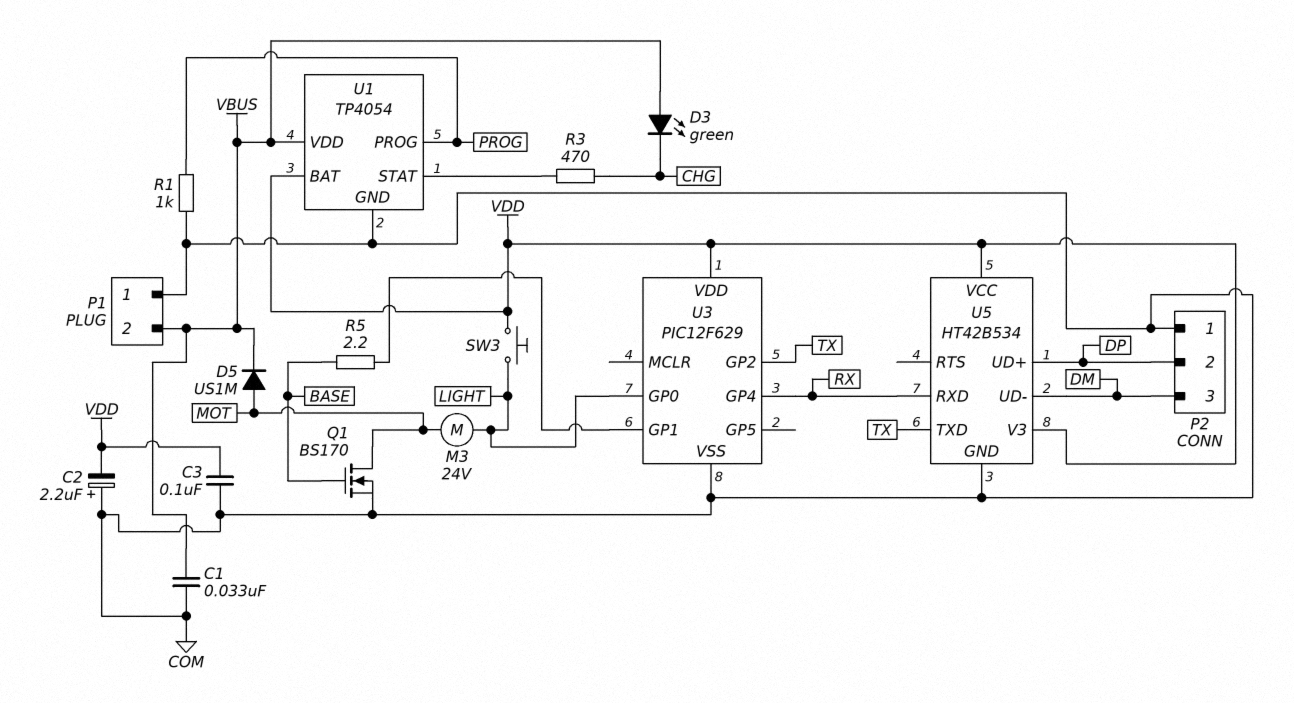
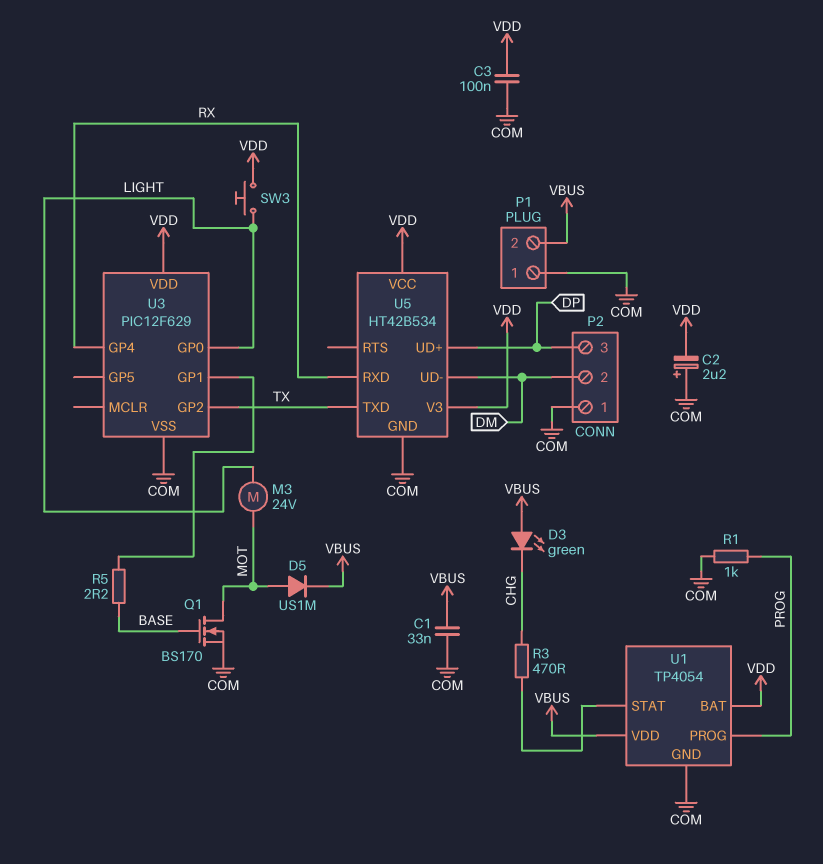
P2 pin 2: DP -> DM
P2 pin 3: DM -> DP

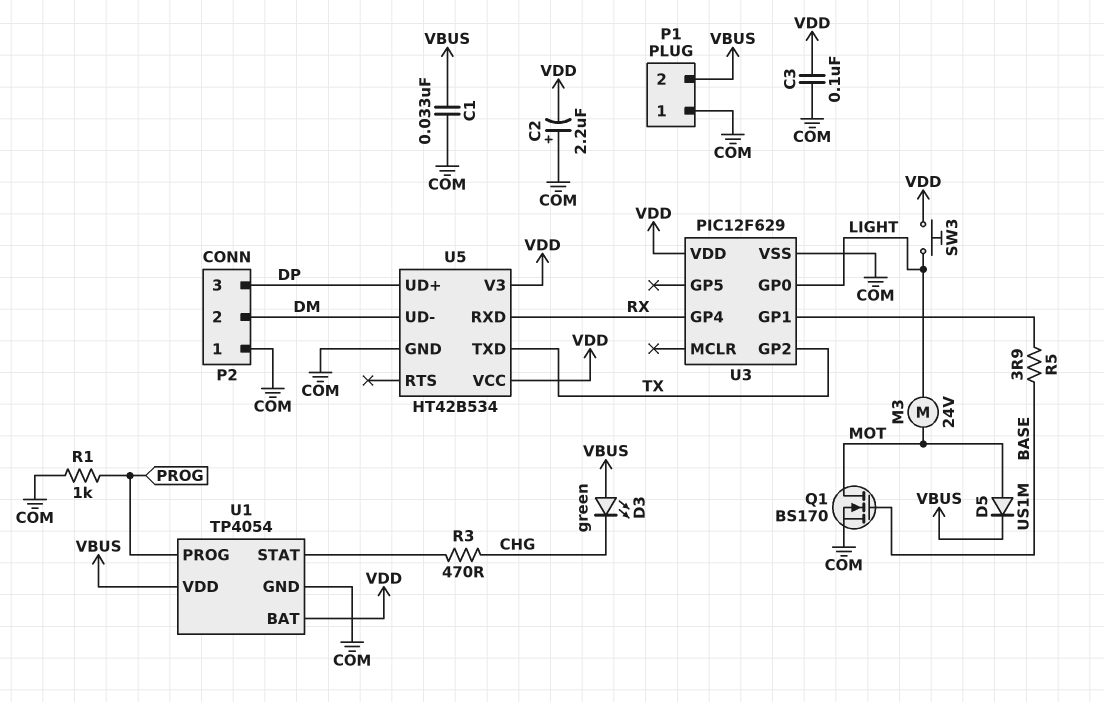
R5: 2.2 (BASE, U3/GP1) -> 3.9 (BASE, U3/GP1)

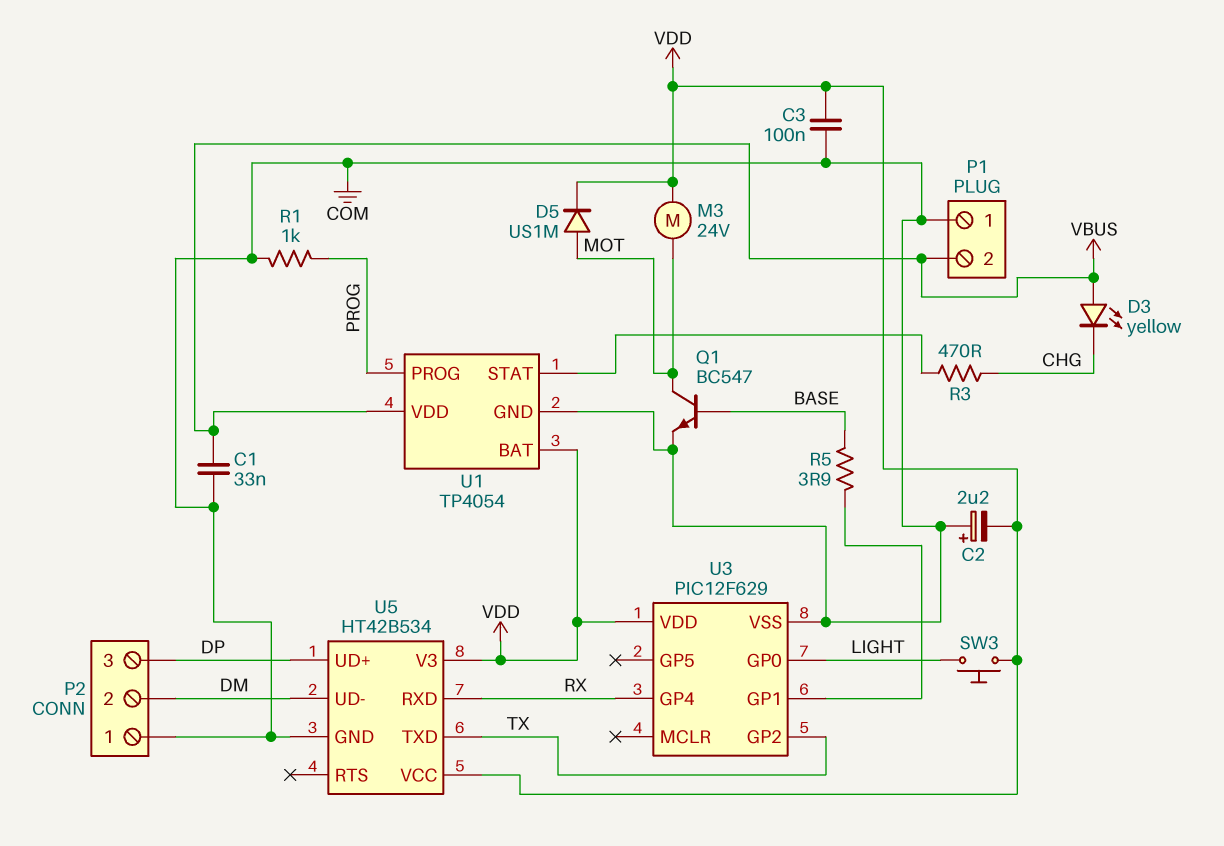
D3: LED green (A VBUS, K CHG) -> LED yellow (A VBUS, K CHG)
D5: diode US1M (A MOT, K VBUS) -> diode US1M (A MOT, K VDD)
M3: motor 24V (LIGHT, MOT) -> motor 24V (MOT, VDD)
Q1: NMOS BS170 (G BASE, D MOT, S COM) -> NPN BC547 (B BASE, C MOT, E COM)

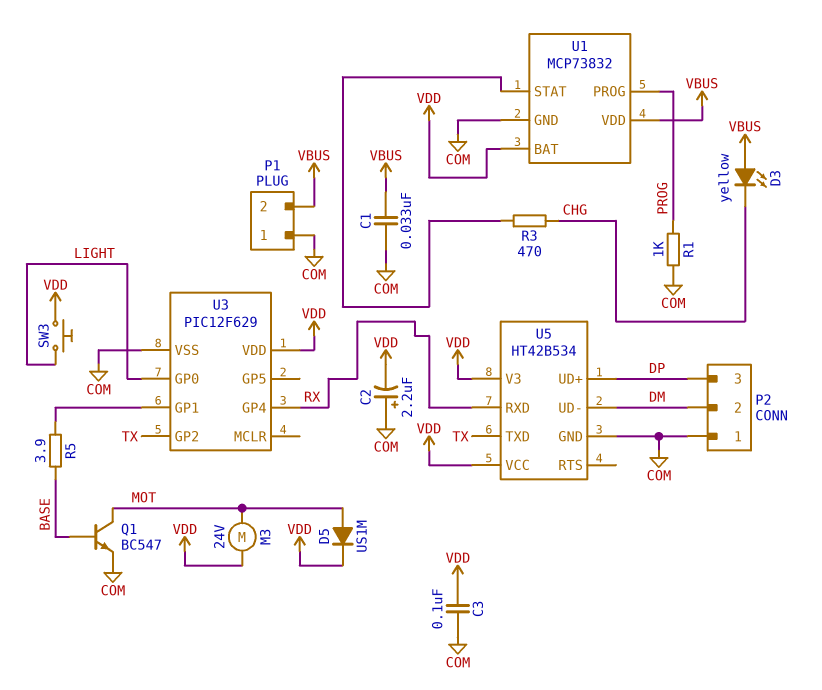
U1: TP4054 -> MCP73832

